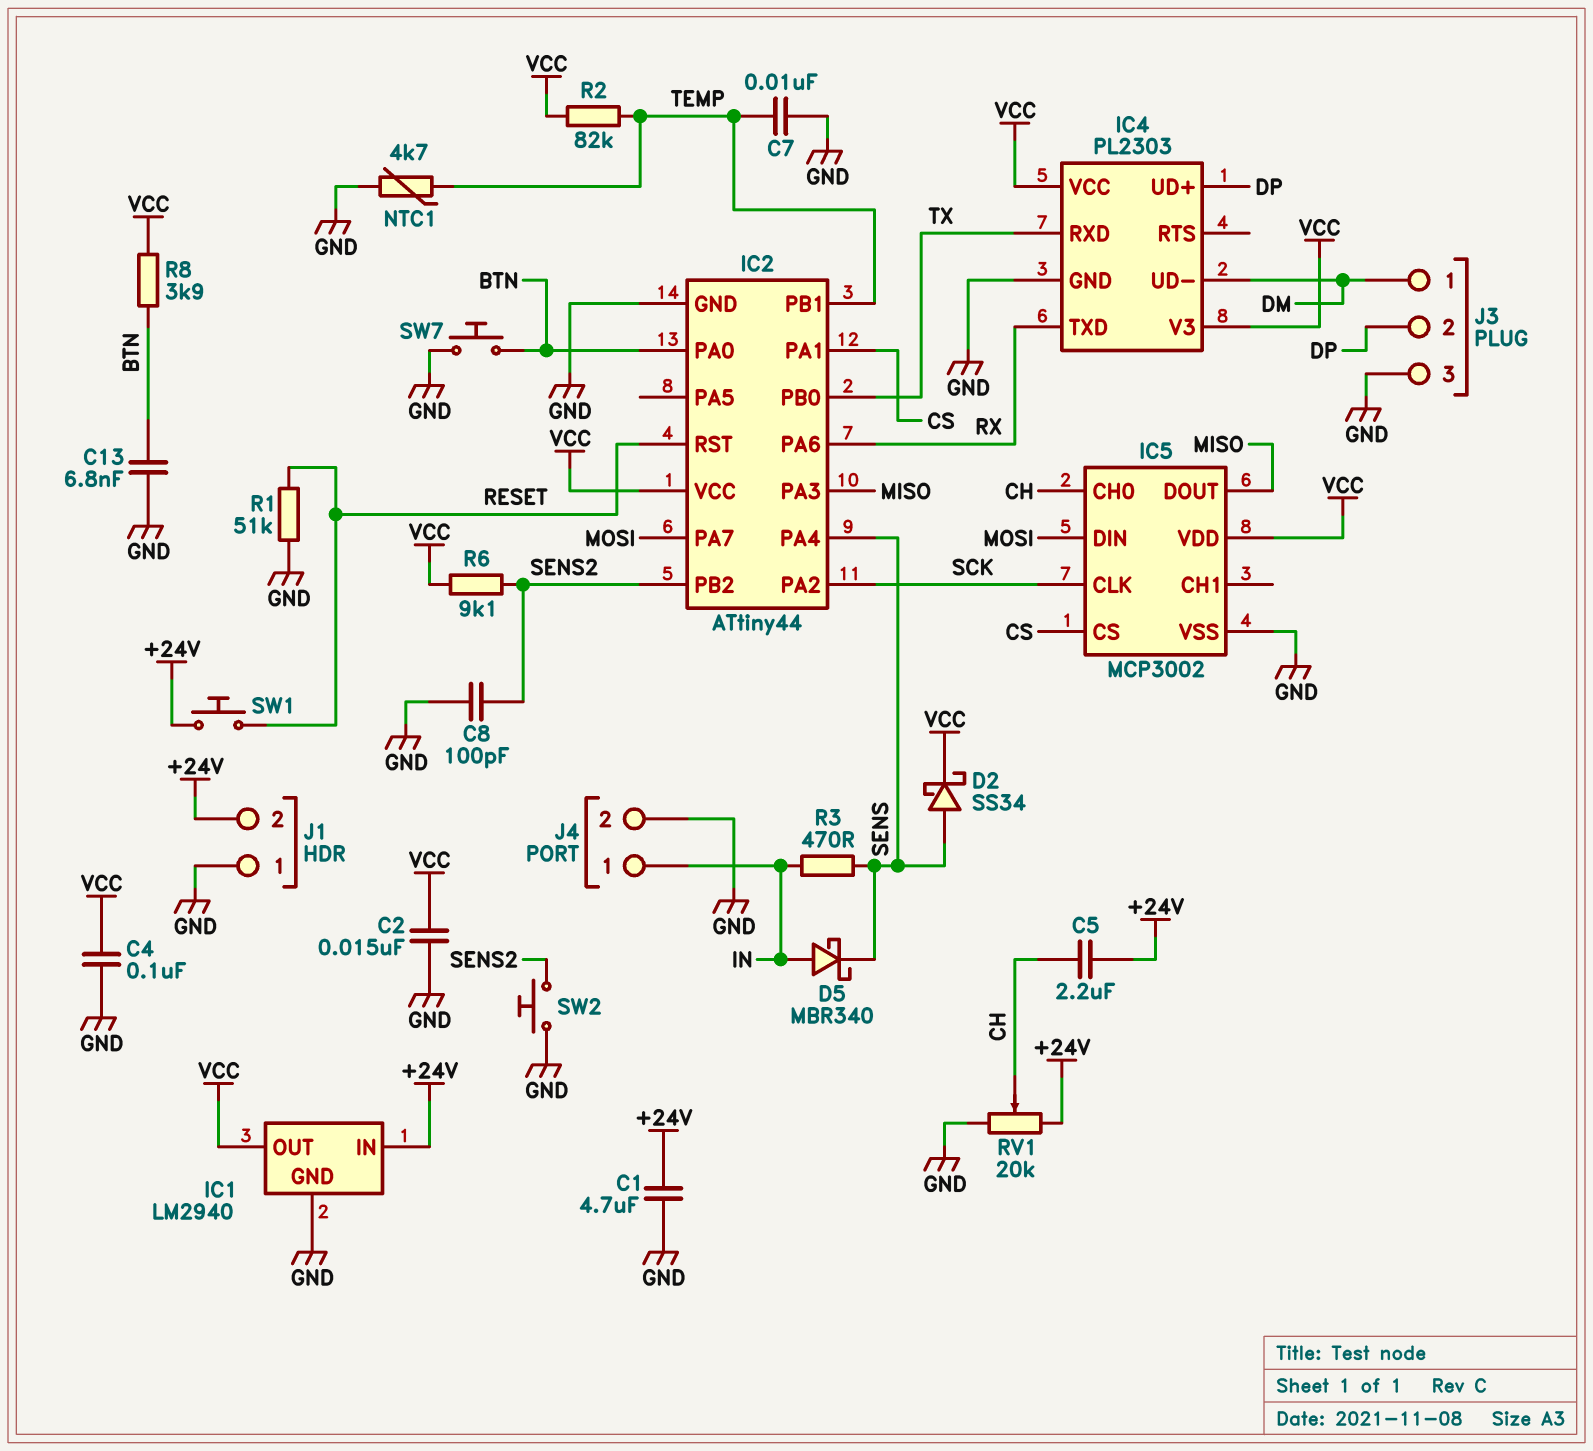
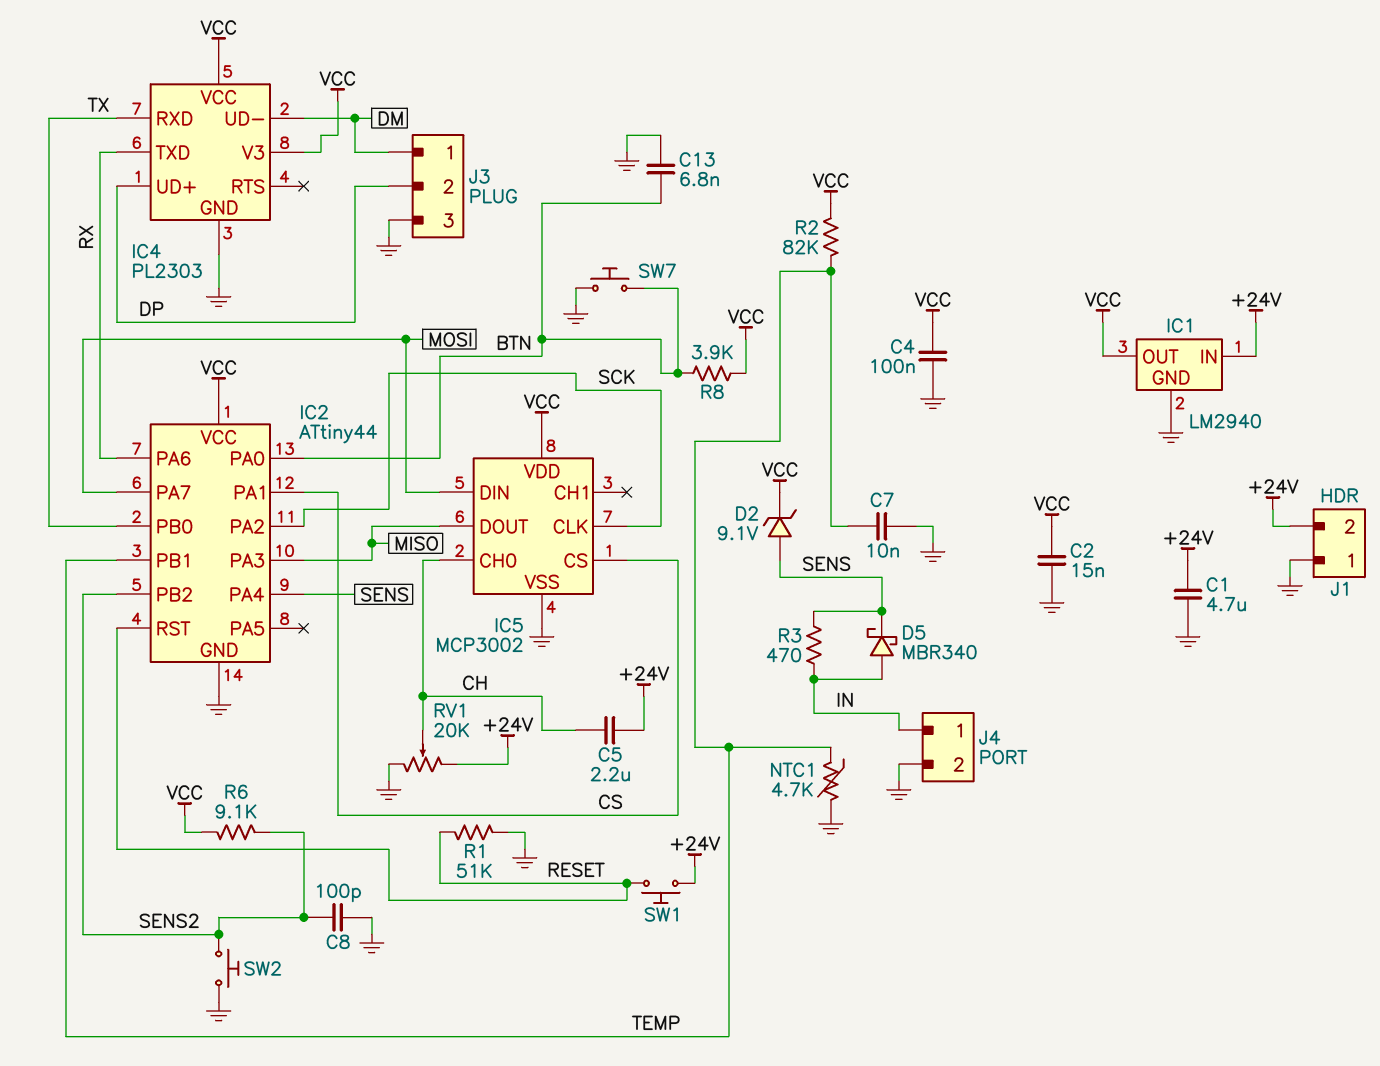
D2: schottky SS34 (A SENS, K VCC) -> zener 9.1V (A SENS, K VCC)

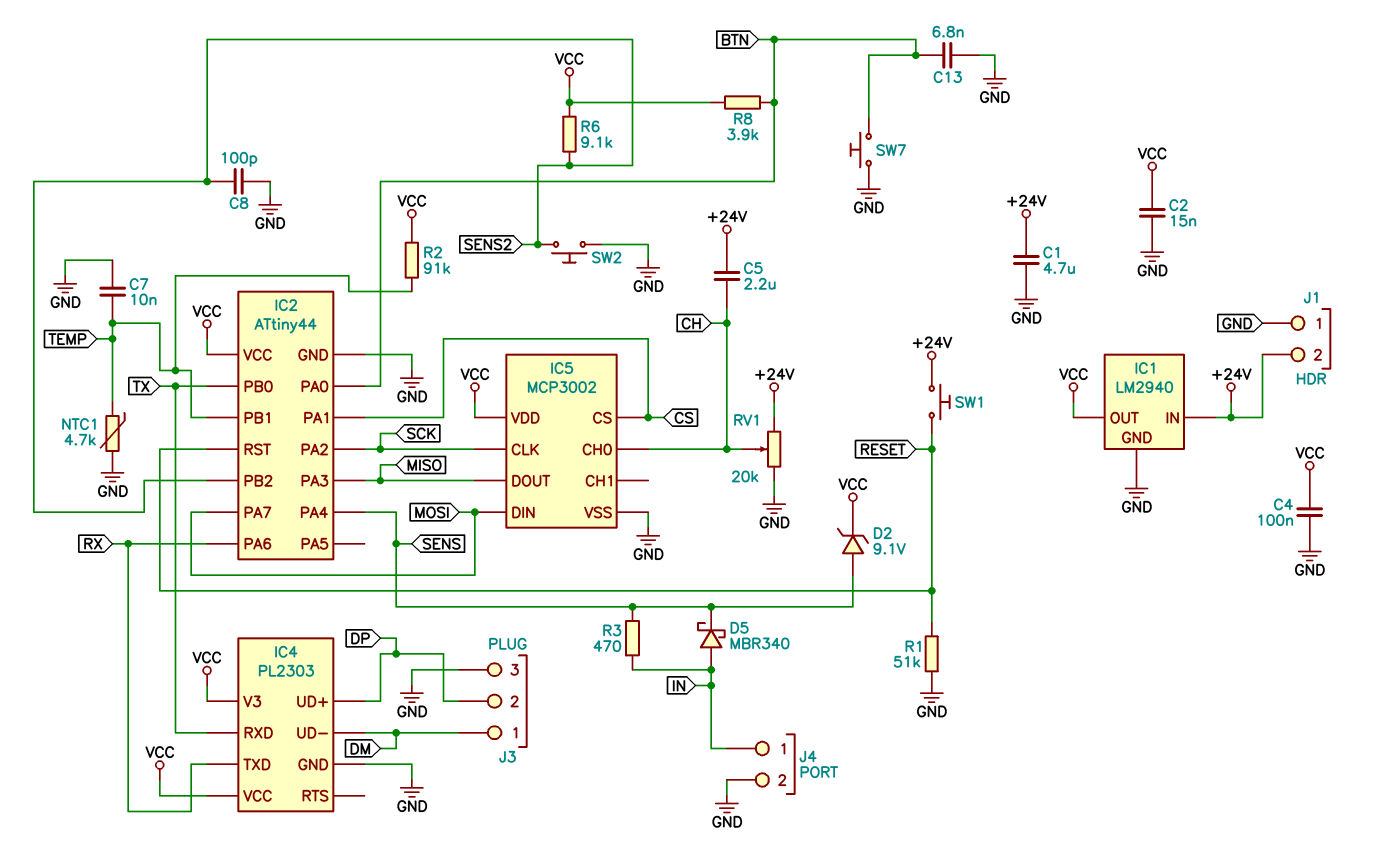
R2: 82k (TEMP, VCC) -> 91k (TEMP, VCC)

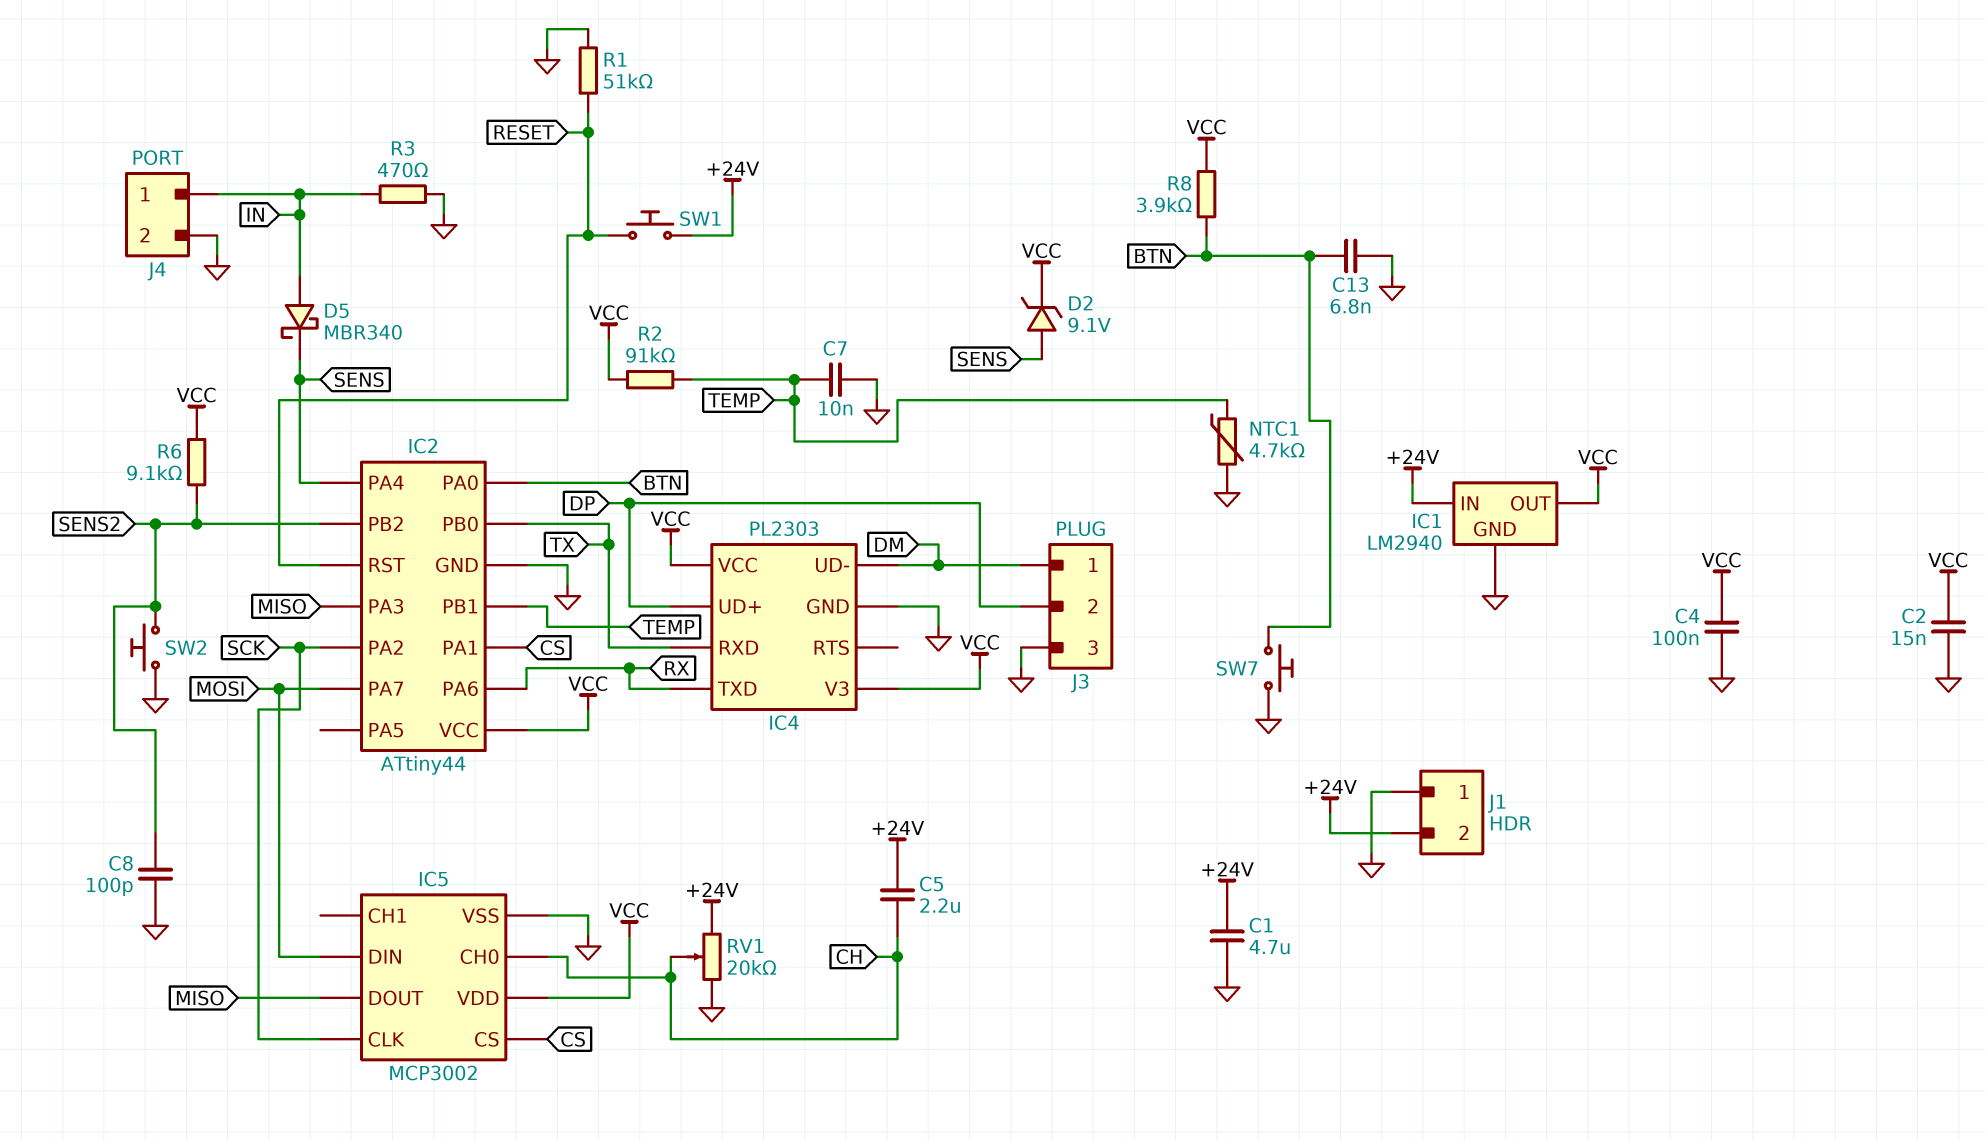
R3: 470 (IN, SENS) -> 470 (GND, IN)

